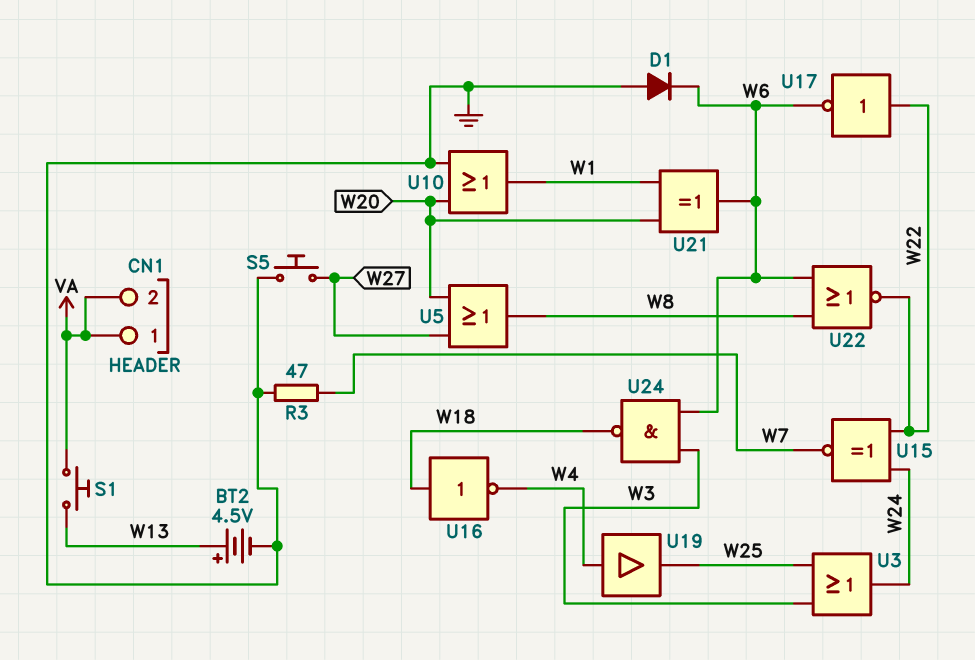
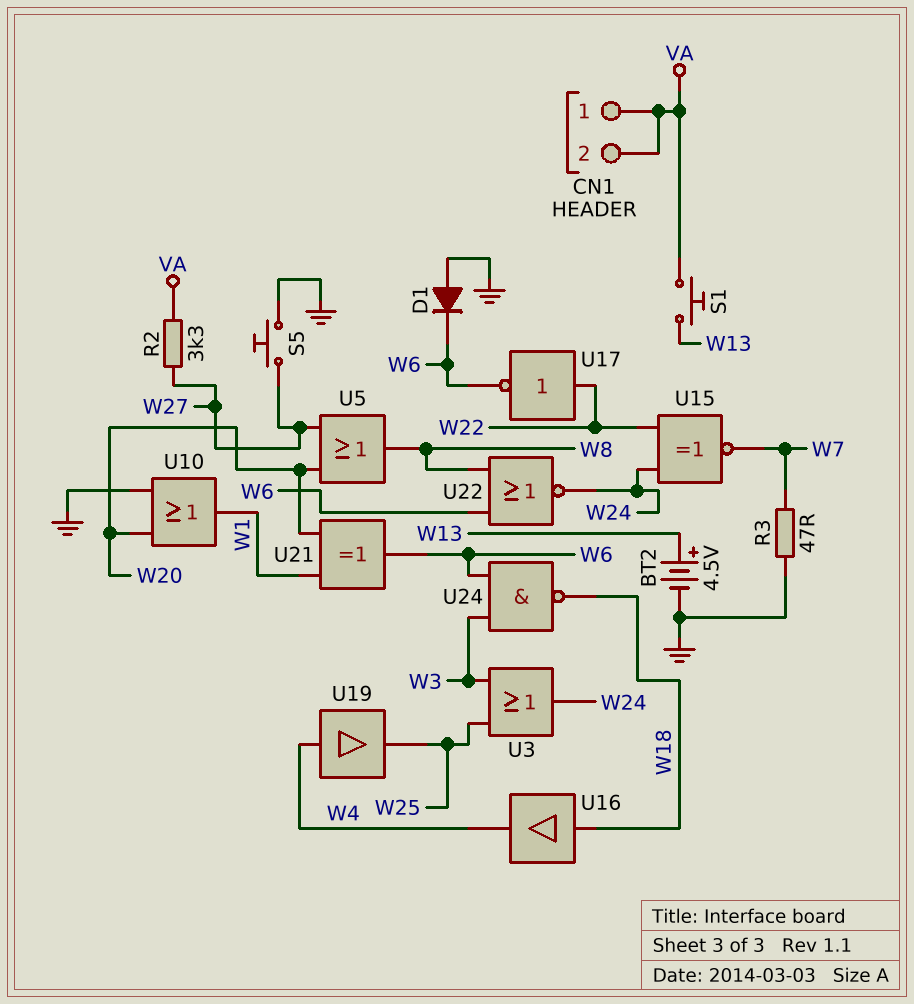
R2: none -> 3.3k (VA, W27)
U16: NOT (in W18, out W4) -> buffer (in W18, out W4)
U22: NOR (in W6, in W8, out W22) -> NOR (in W6, in W8, out W24)

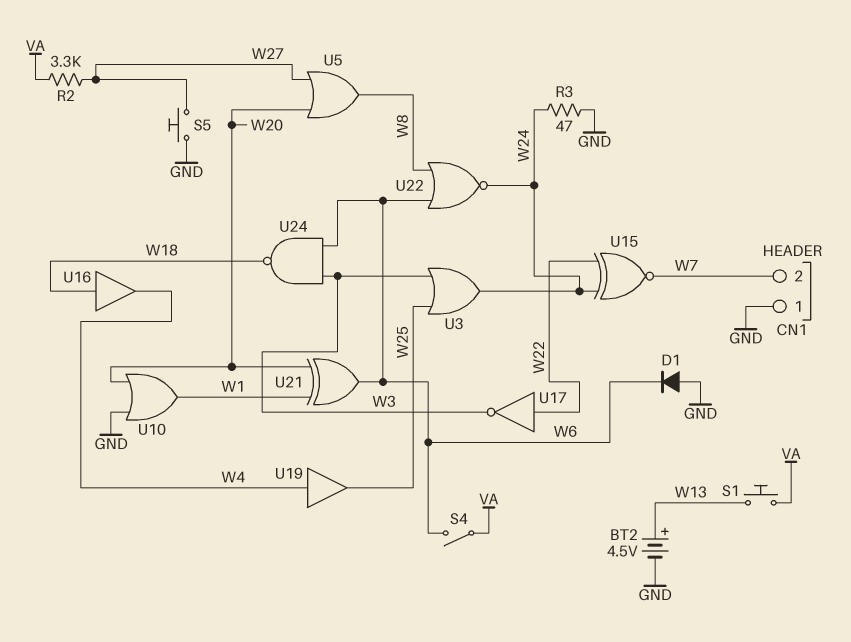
CN1 pin 1: VA -> GND
CN1 pin 2: VA -> W7
R3: 47 (GND, W7) -> 47 (GND, W24)
S4: none -> switch (VA, W6)
U17: NOT (in W22, out W6) -> NOT (in W22, out W3)

